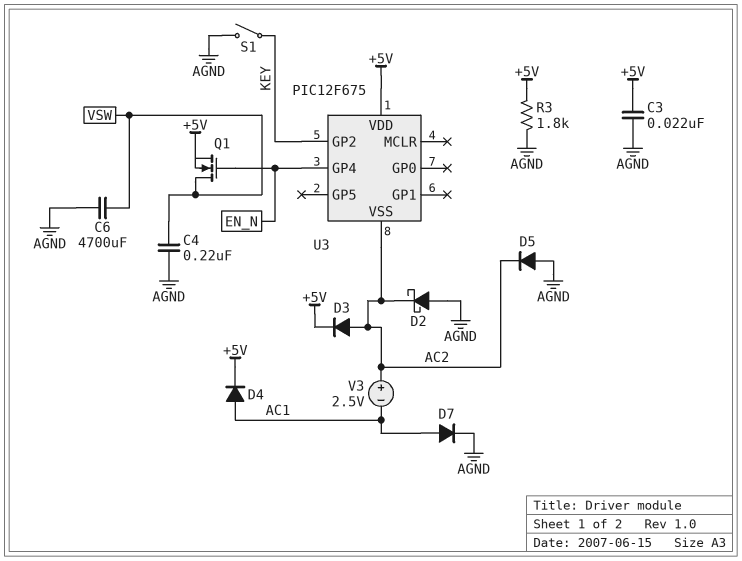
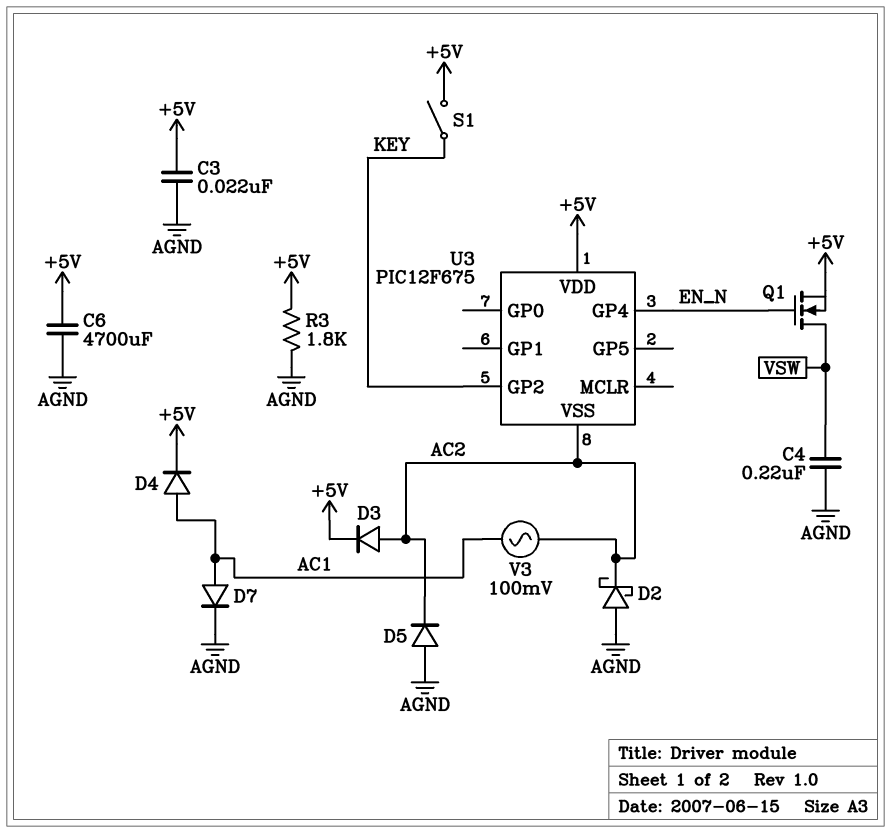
C6: 4700uF (AGND, VSW) -> 4700uF (+5V, AGND)
S1: switch (AGND, KEY) -> switch (+5V, KEY)
V3: 2.5V (plus AC2, minus AC1) -> AC 100mV (AC1, AC2)

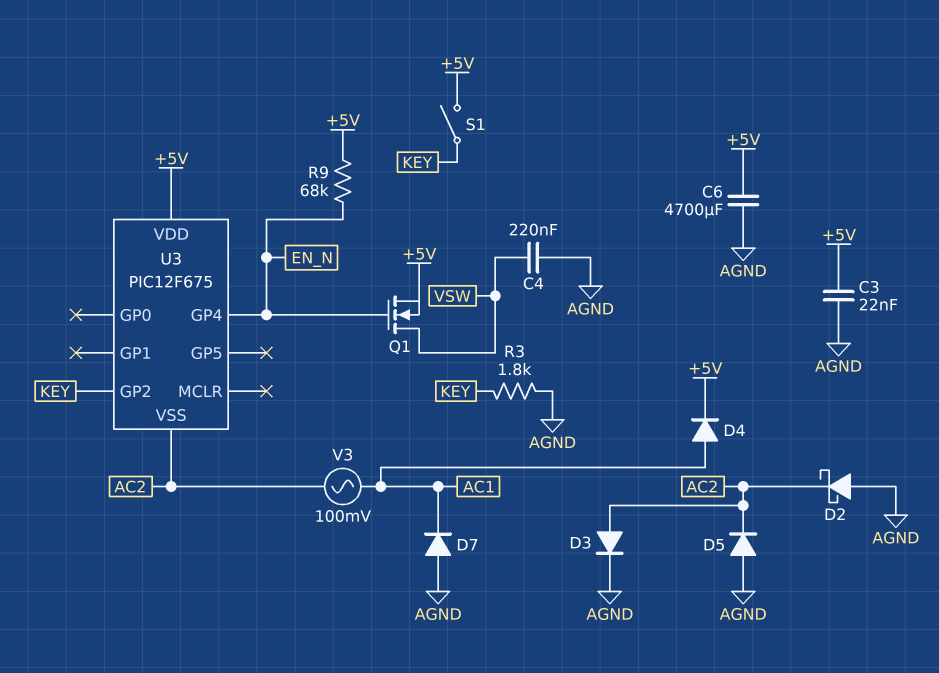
D3: diode (A AC2, K +5V) -> diode (A AC2, K AGND)
D7: diode (A AC1, K AGND) -> diode (A AGND, K AC1)
R3: 1.8k (+5V, AGND) -> 1.8k (AGND, KEY)
R9: none -> 68k (+5V, EN_N)

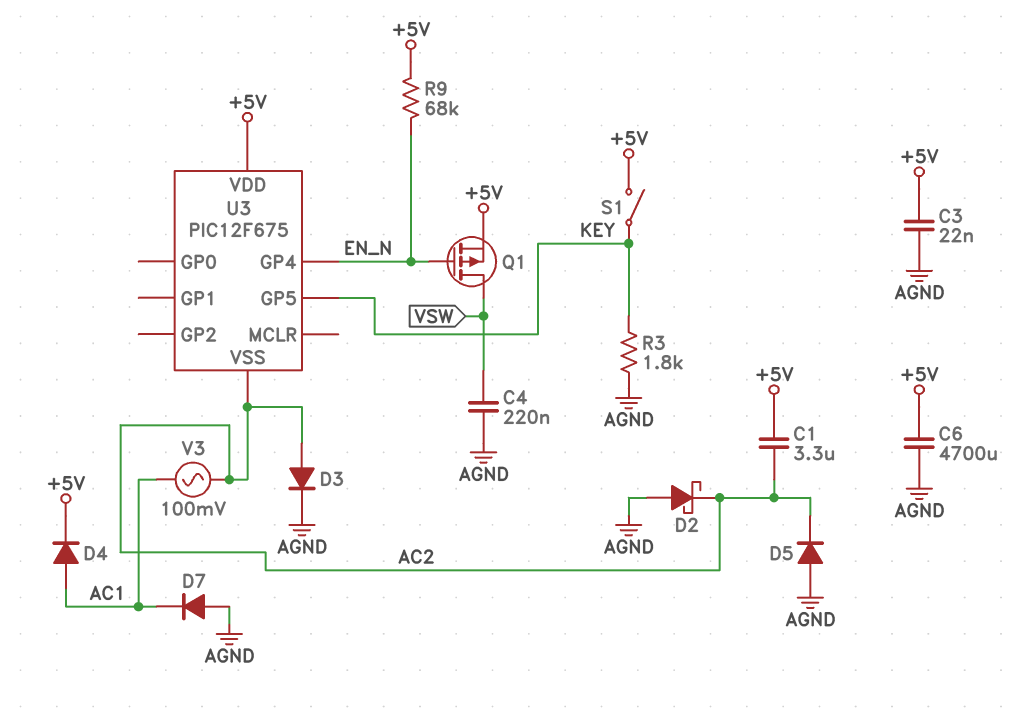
C1: none -> 3.3uF (+5V, AC2)
Q1: NMOS (G EN_N, D VSW, S +5V) -> PMOS (G EN_N, D VSW, S +5V)
U3 pin GP2: KEY -> none
U3 pin GP5: none -> KEY

